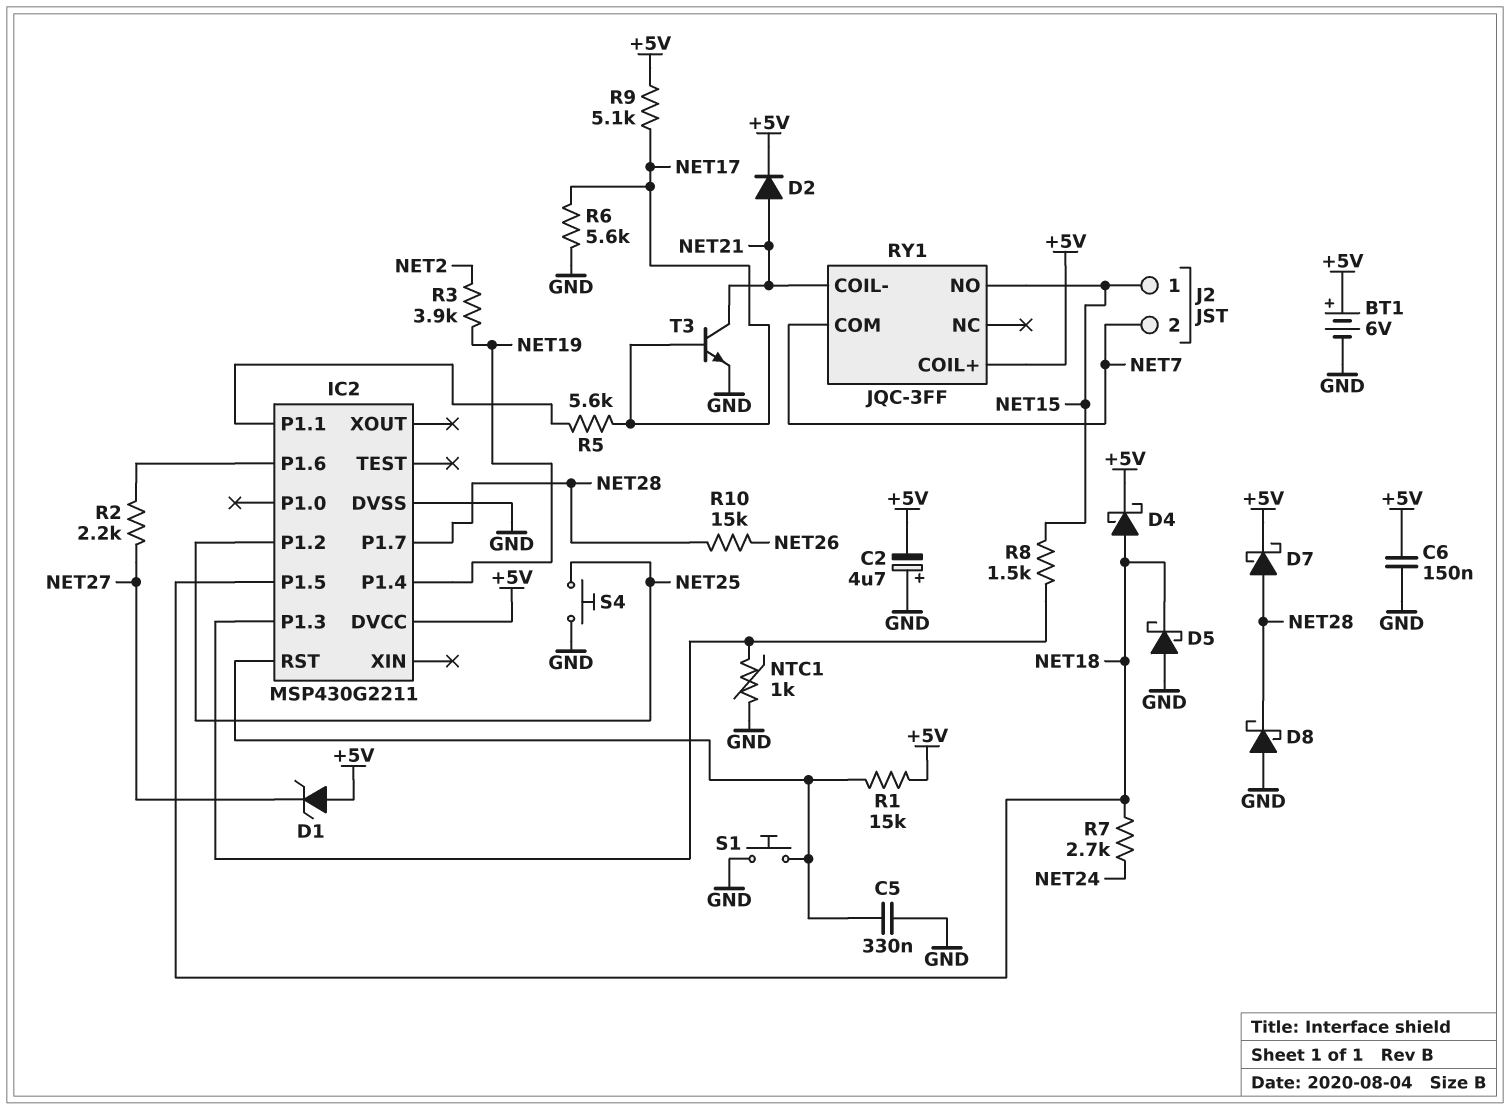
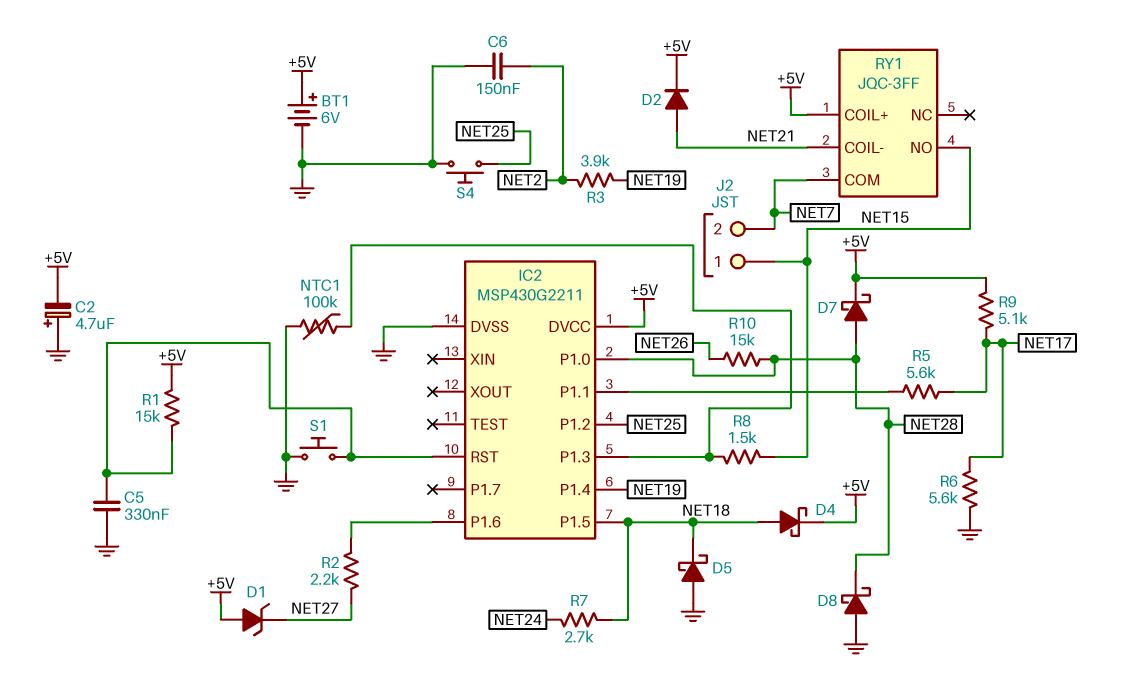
C6: 150nF (+5V, GND) -> 150nF (GND, NET2)
IC2 pin P1.0: none -> NET28
IC2 pin P1.7: NET28 -> none
NTC1: 1k (GND, IC2/P1.3) -> 100k (GND, IC2/P1.3)
T3: NPN (B NET17, C NET21, E GND) -> none

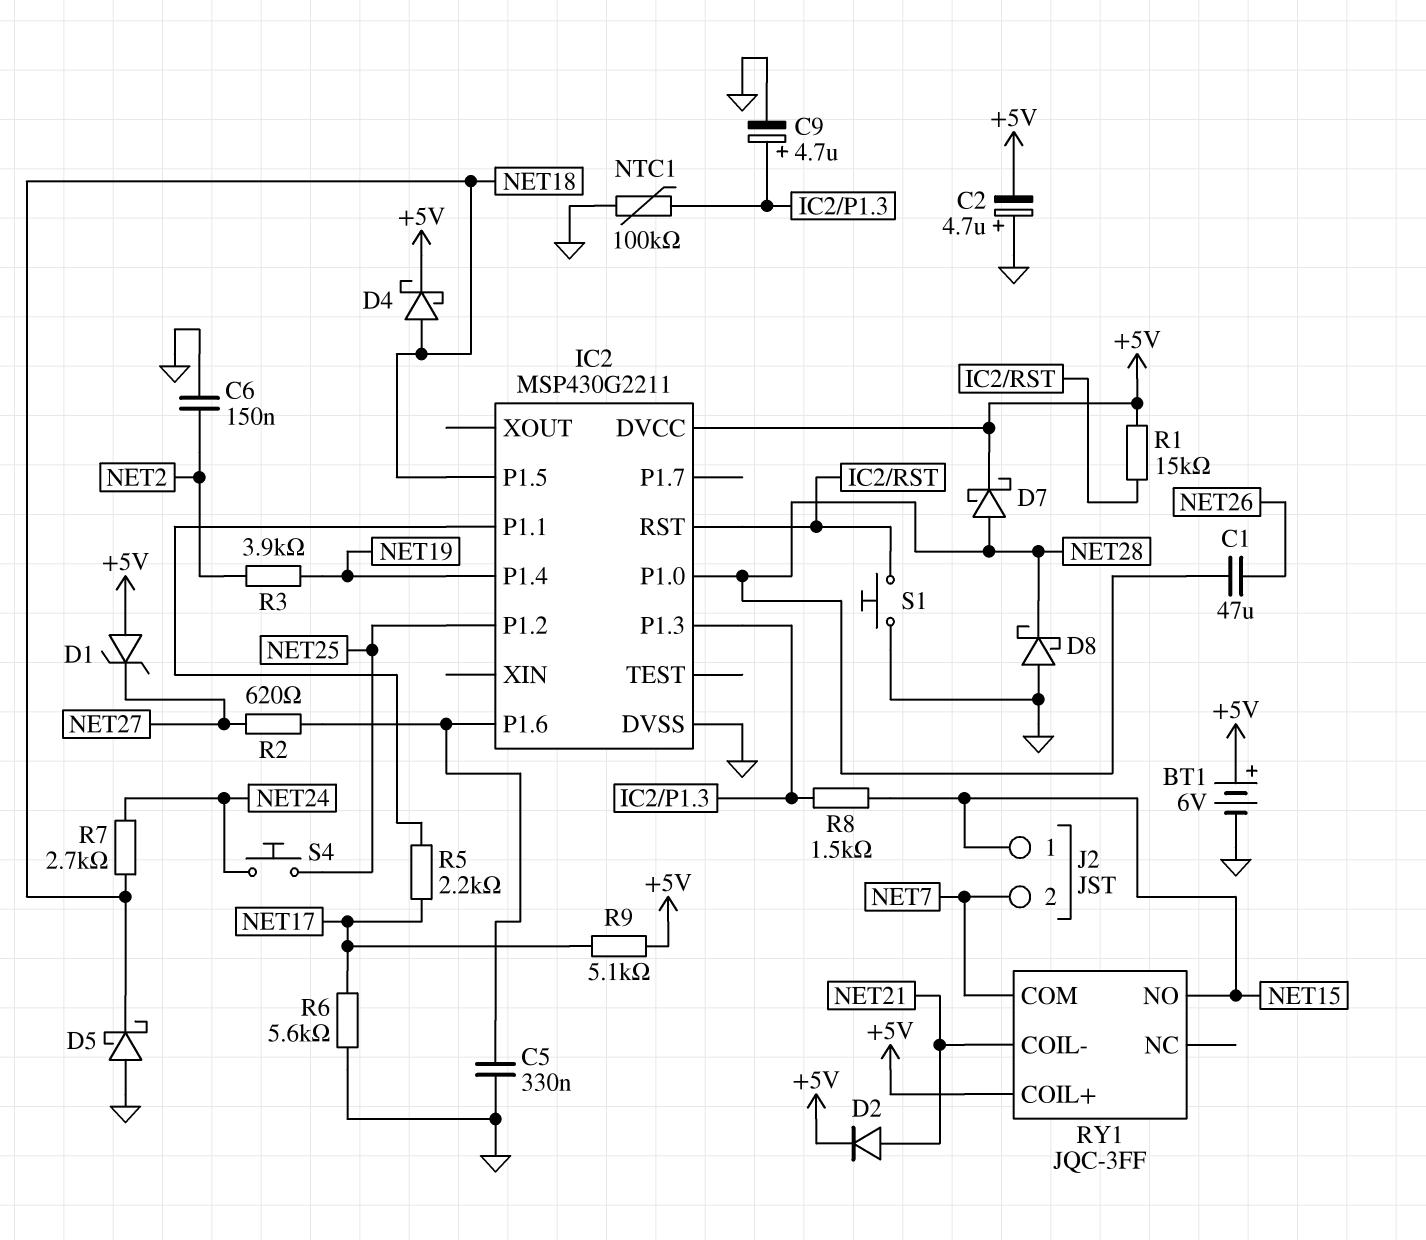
C1: none -> 47uF (NET26, NET28)
C5: 330nF (GND, IC2/RST) -> 330nF (GND, IC2/P1.6)
C9: none -> 4.7uF (plus IC2/P1.3, minus GND)
R2: 2.2k (IC2/P1.6, NET27) -> 620 (IC2/P1.6, NET27)
R5: 5.6k (IC2/P1.1, NET17) -> 2.2k (IC2/P1.1, NET17)
R10: 15k (NET26, NET28) -> none
S4: button (GND, NET25) -> button (NET24, NET25)

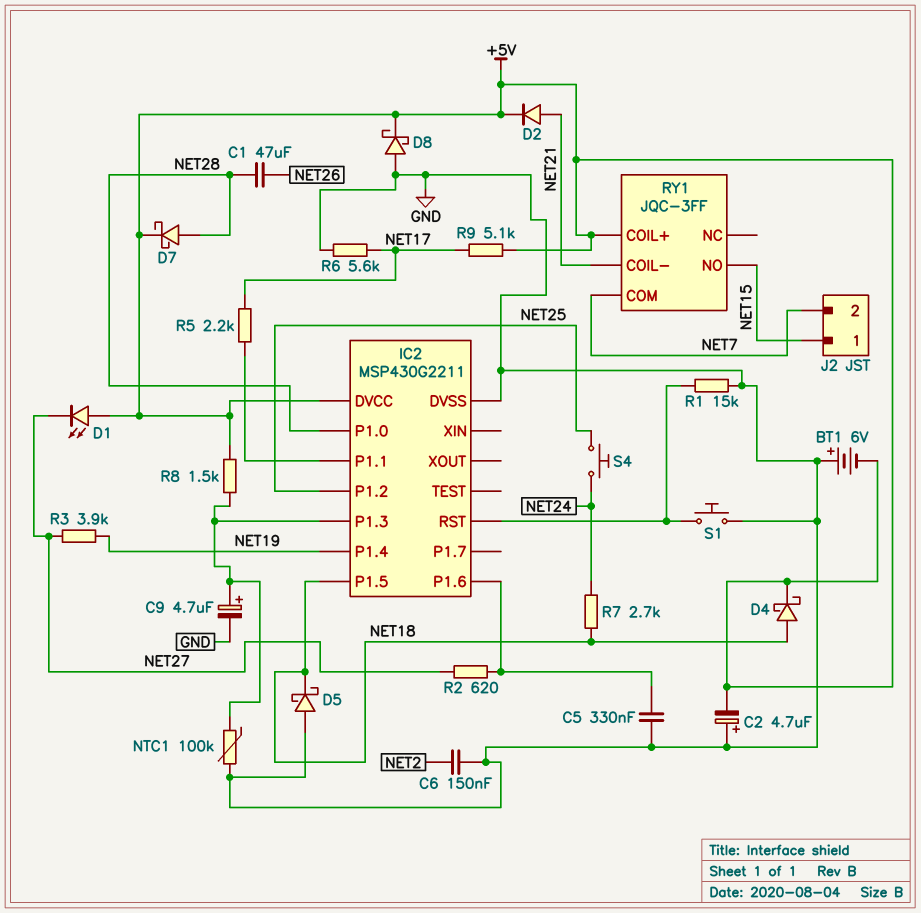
BT1: 6V (plus +5V, minus GND) -> 6V (plus GND, minus +5V)
D1: zener (A +5V, K NET27) -> LED (A +5V, K NET27)
D8: schottky (A GND, K NET28) -> schottky (A GND, K +5V)
R1: 15k (+5V, IC2/RST) -> 15k (GND, IC2/RST)
R3: 3.9k (NET2, NET19) -> 3.9k (NET19, NET27)
R8: 1.5k (IC2/P1.3, NET15) -> 1.5k (+5V, IC2/P1.3)

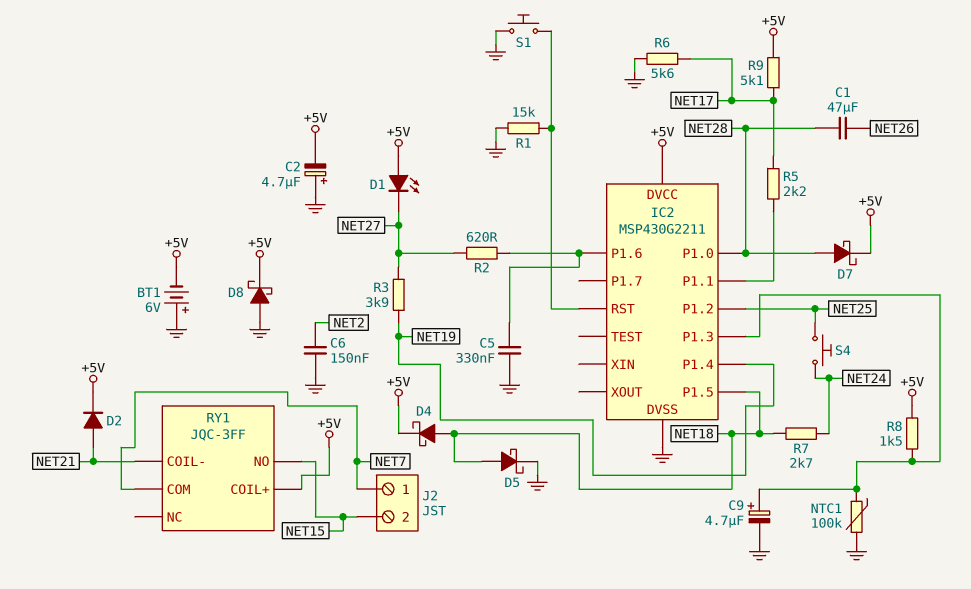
D5: schottky (A GND, K NET18) -> schottky (A NET18, K GND)
J2 pin 1: NET15 -> NET7
J2 pin 2: NET7 -> NET15

